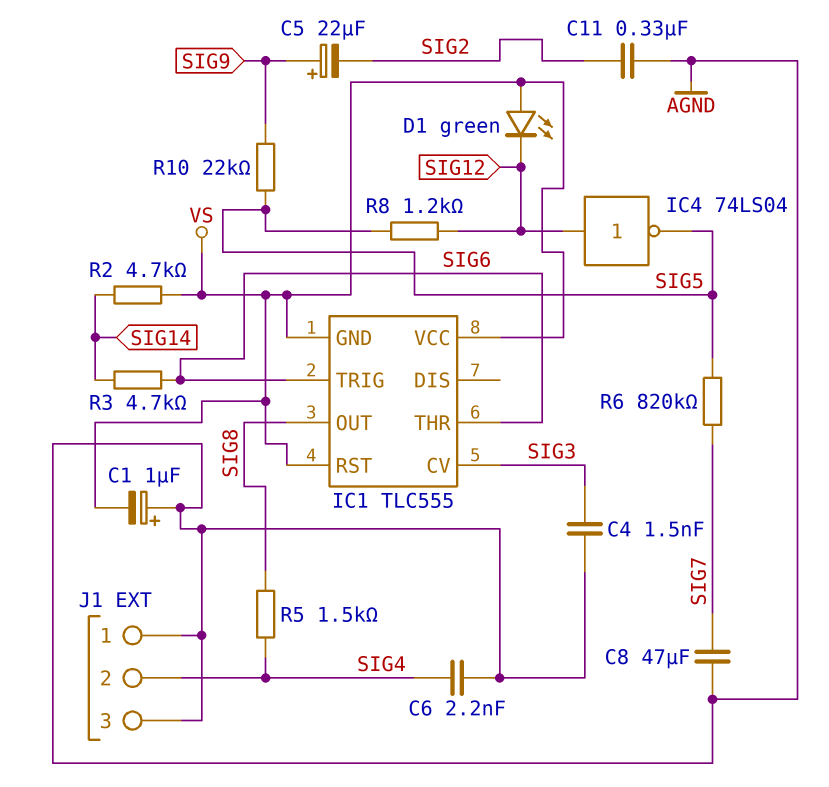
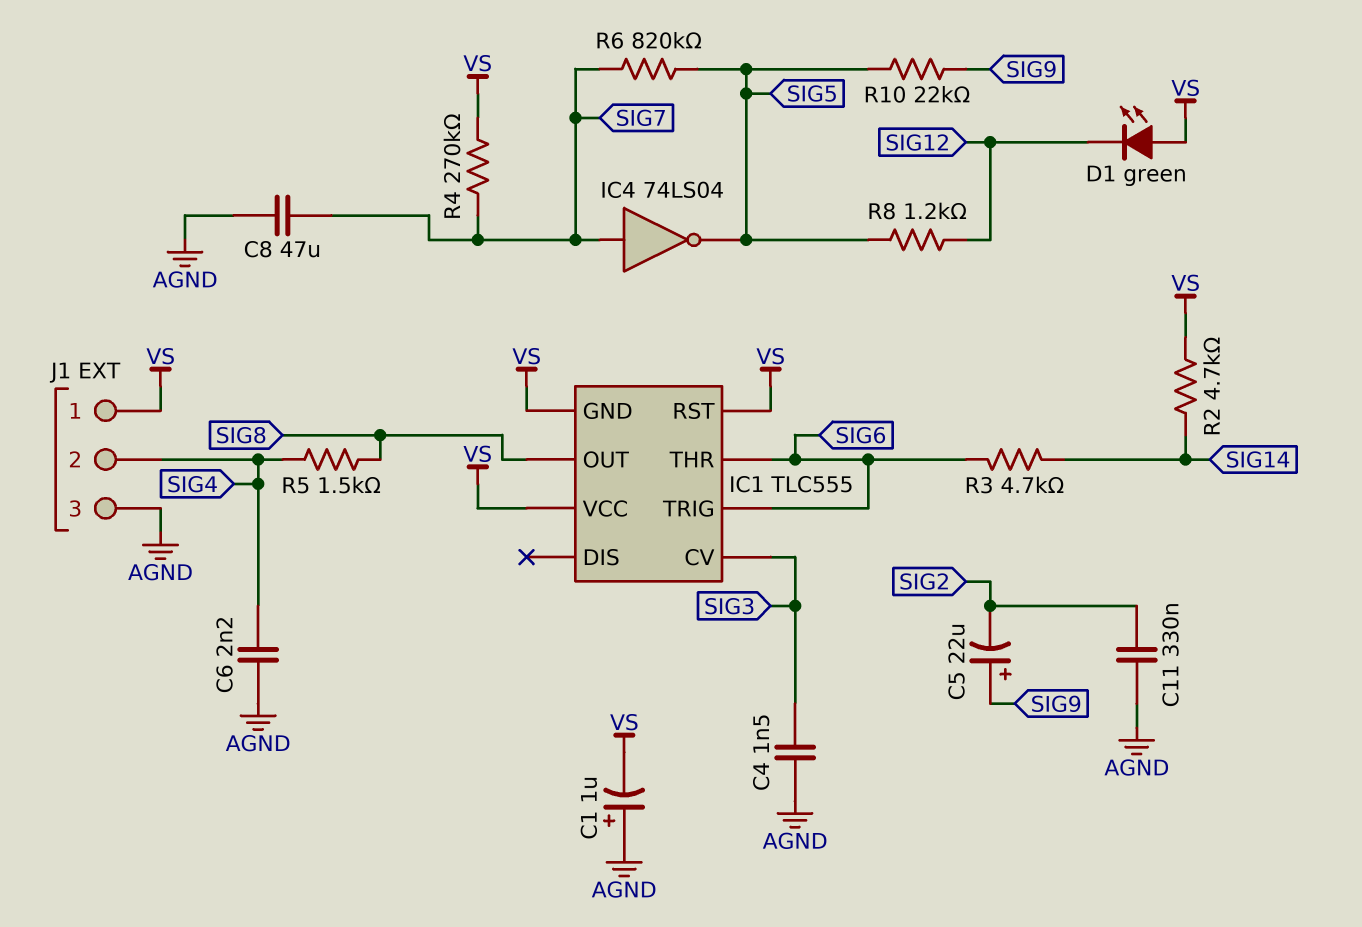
IC4: NOT 74LS04 (in SIG12, out SIG5) -> NOT 74LS04 (in SIG7, out SIG5)
J1 pin 1: AGND -> VS
R4: none -> 270k (SIG7, VS)

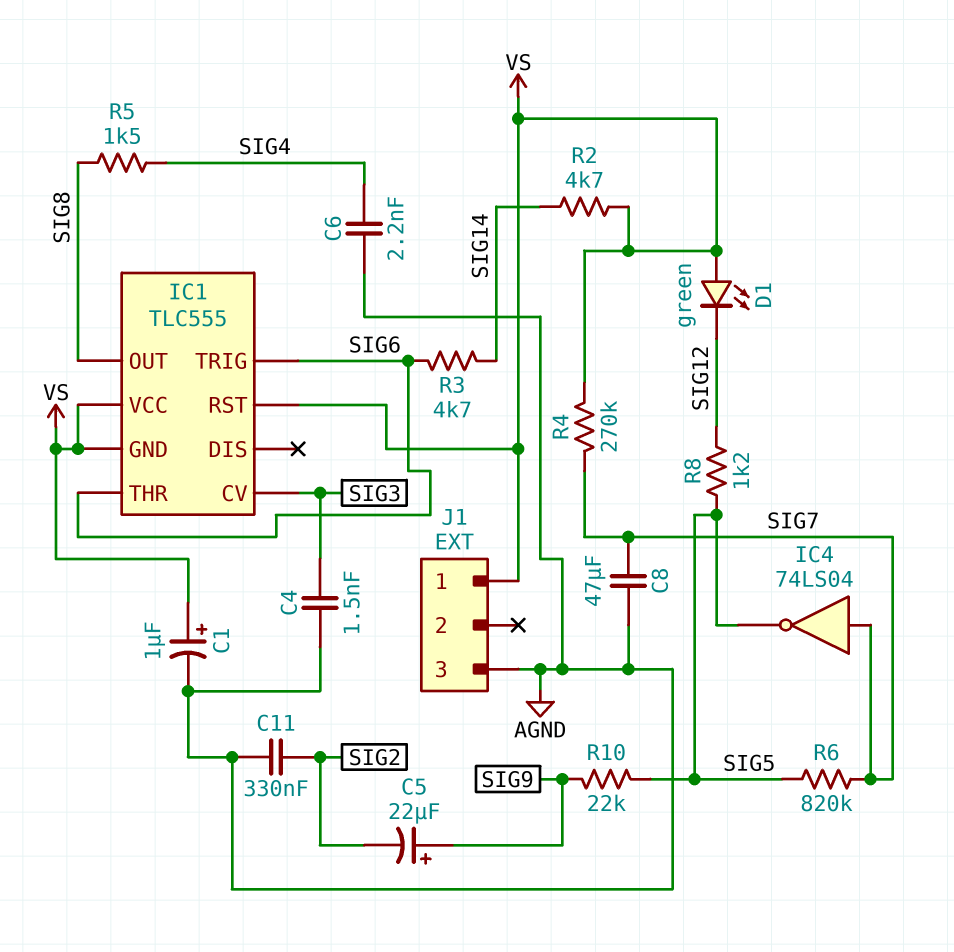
C1: 1uF (plus AGND, minus VS) -> 1uF (plus VS, minus AGND)
J1 pin 2: SIG4 -> none

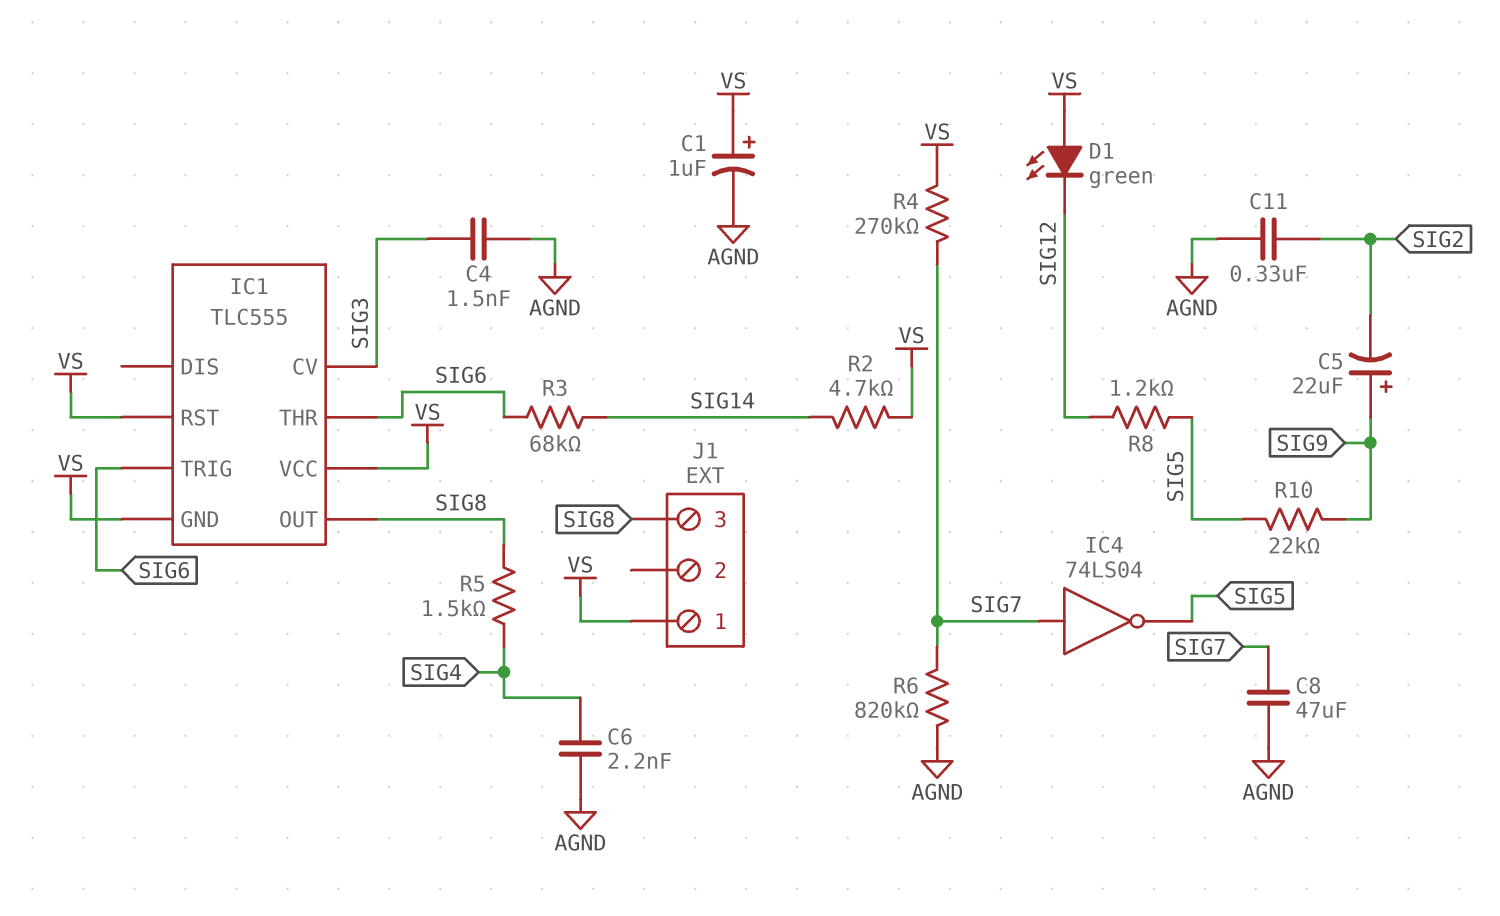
J1 pin 3: AGND -> SIG8
R3: 4.7k (SIG6, SIG14) -> 68k (SIG6, SIG14)
R6: 820k (SIG5, SIG7) -> 820k (AGND, SIG7)

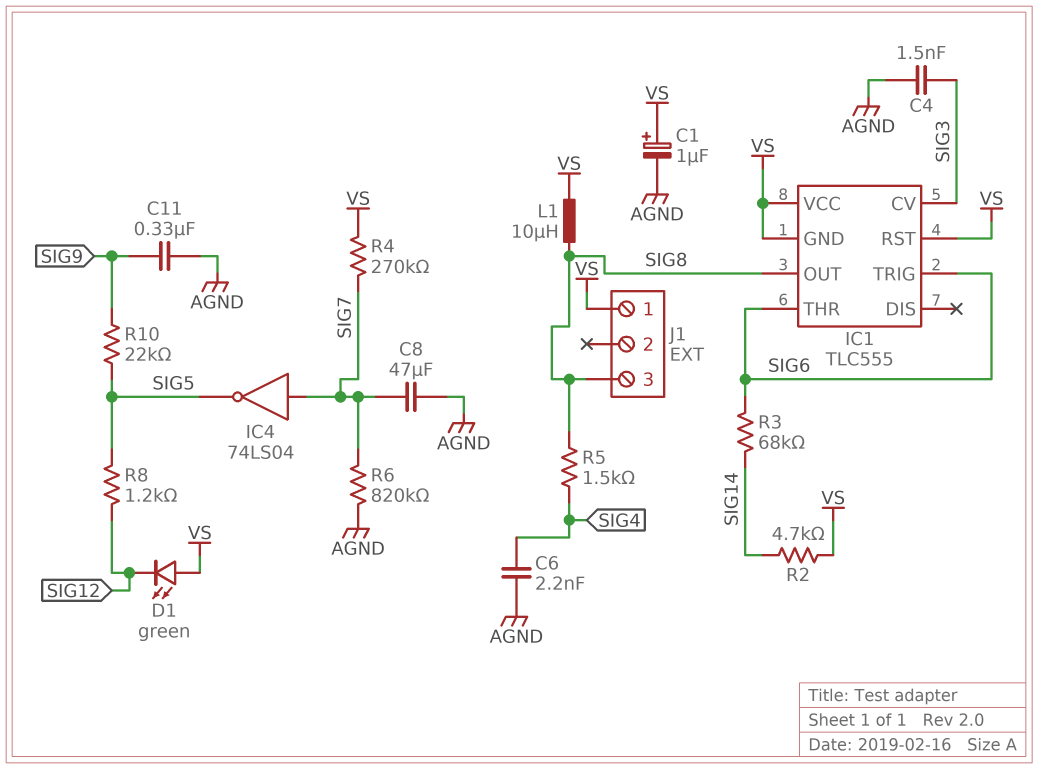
C5: 22uF (plus SIG9, minus SIG2) -> none
C11: 330nF (AGND, SIG2) -> 330nF (AGND, SIG9)
L1: none -> 10uH (SIG8, VS)

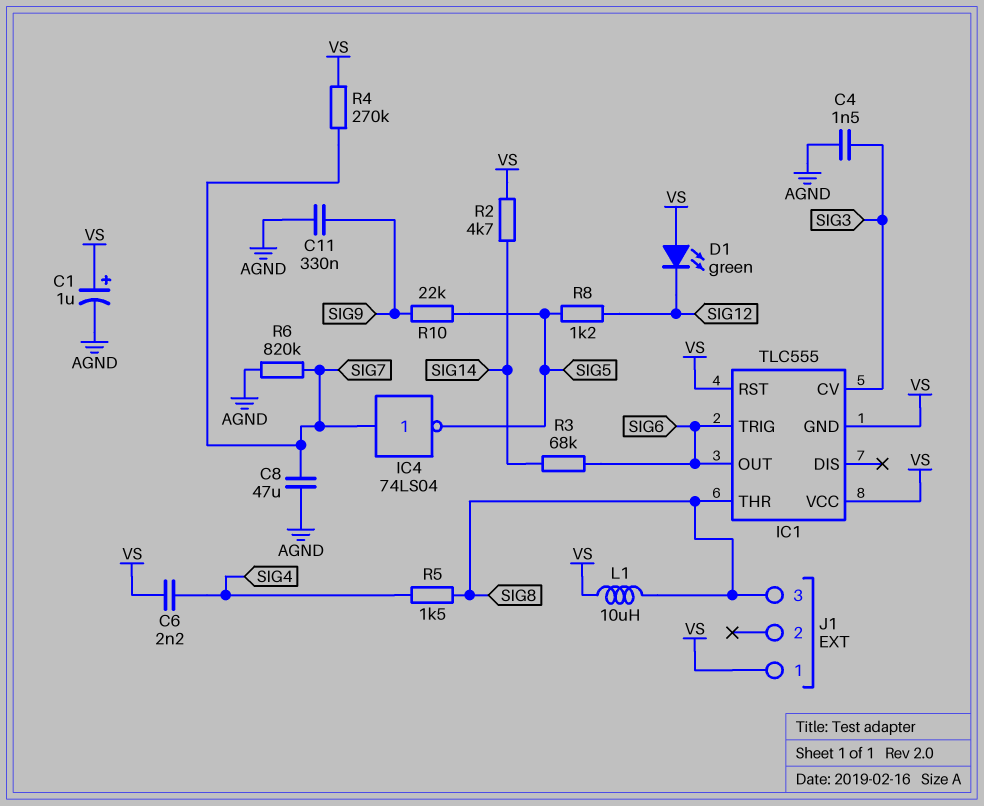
C6: 2.2nF (AGND, SIG4) -> 2.2nF (SIG4, VS)
IC1 pin OUT: SIG8 -> SIG6
IC1 pin THR: SIG6 -> SIG8

